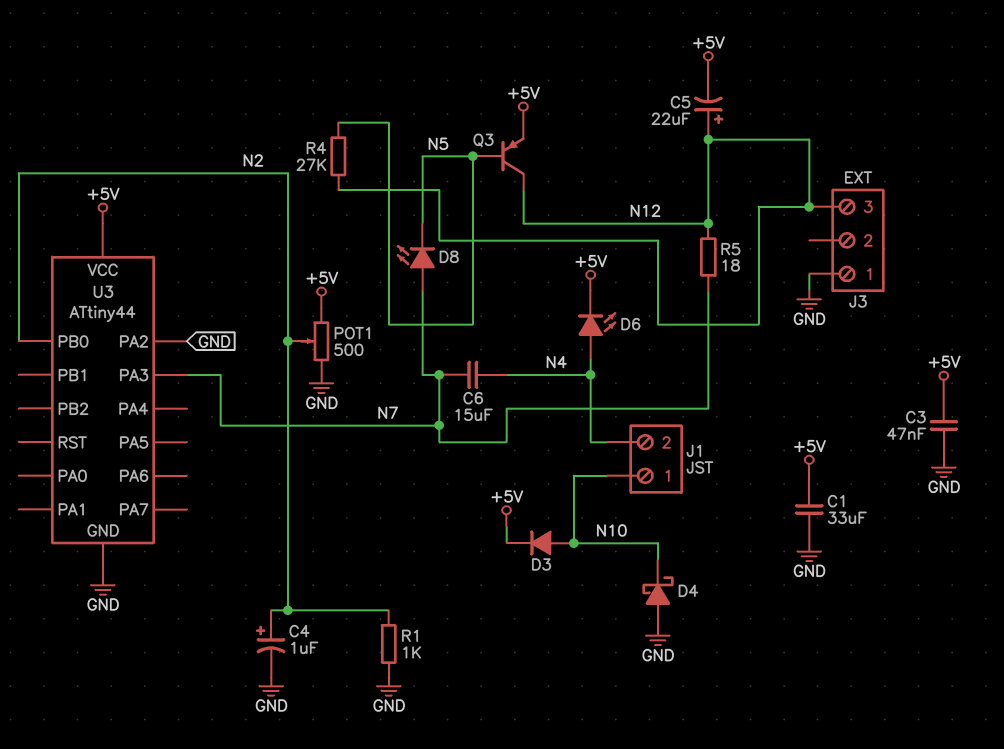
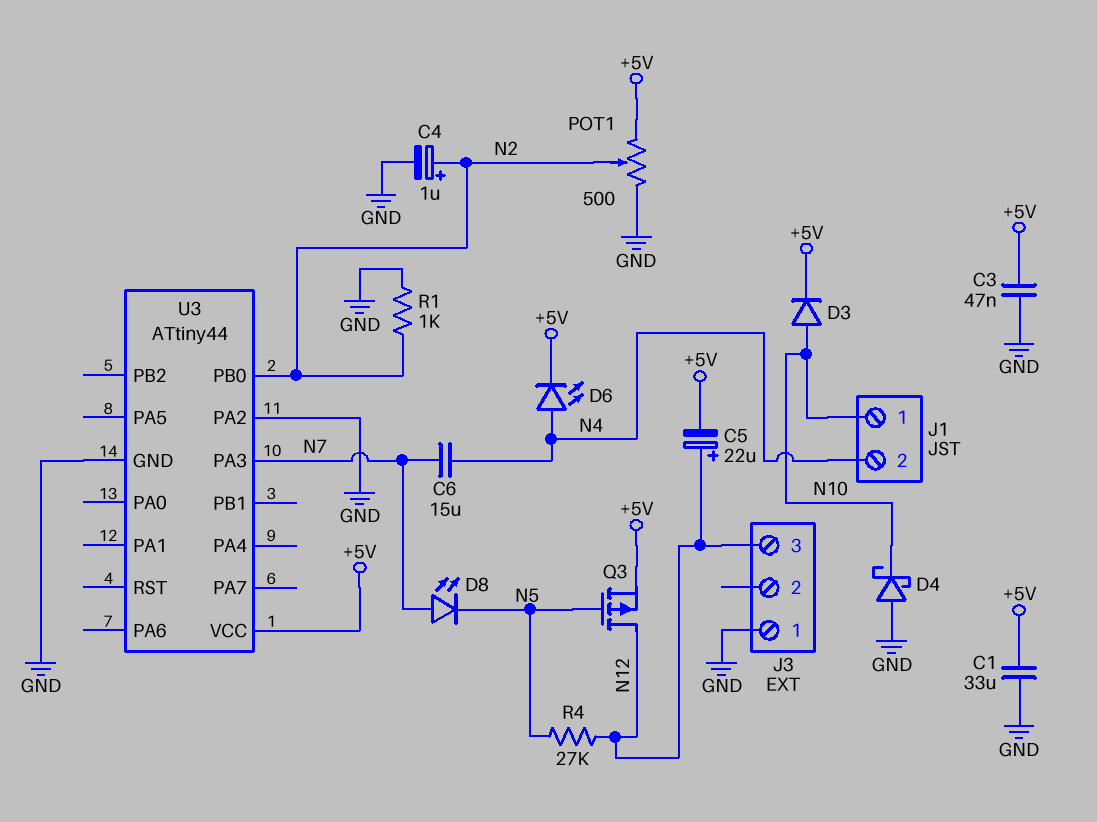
Q3: PNP (B N5, C N12, E +5V) -> PMOS (G N5, D N12, S +5V)
R5: 18 (N7, N12) -> none

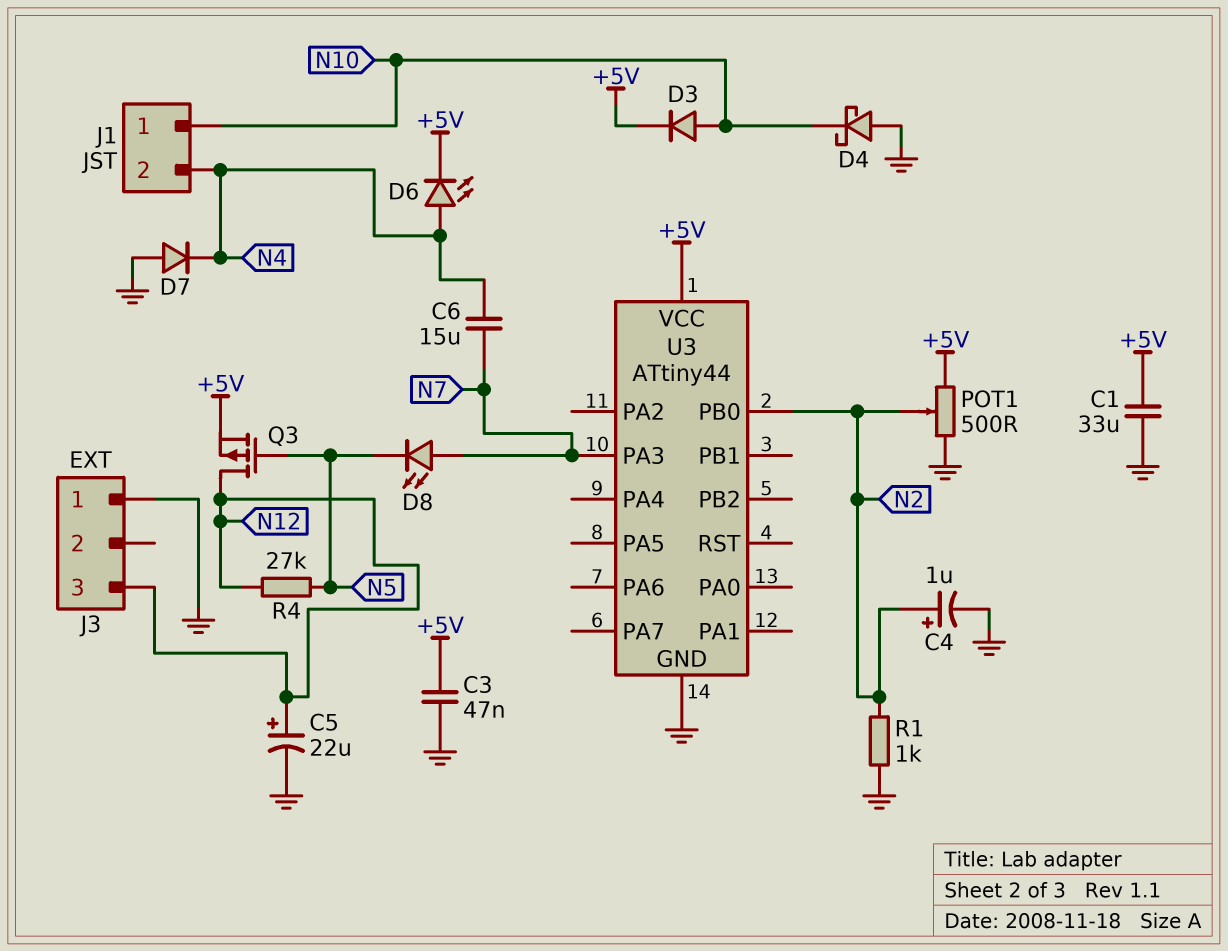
C5: 22uF (plus N12, minus +5V) -> 22uF (plus N12, minus GND)
D7: none -> diode (A GND, K N4)
U3 pin PA2: GND -> none

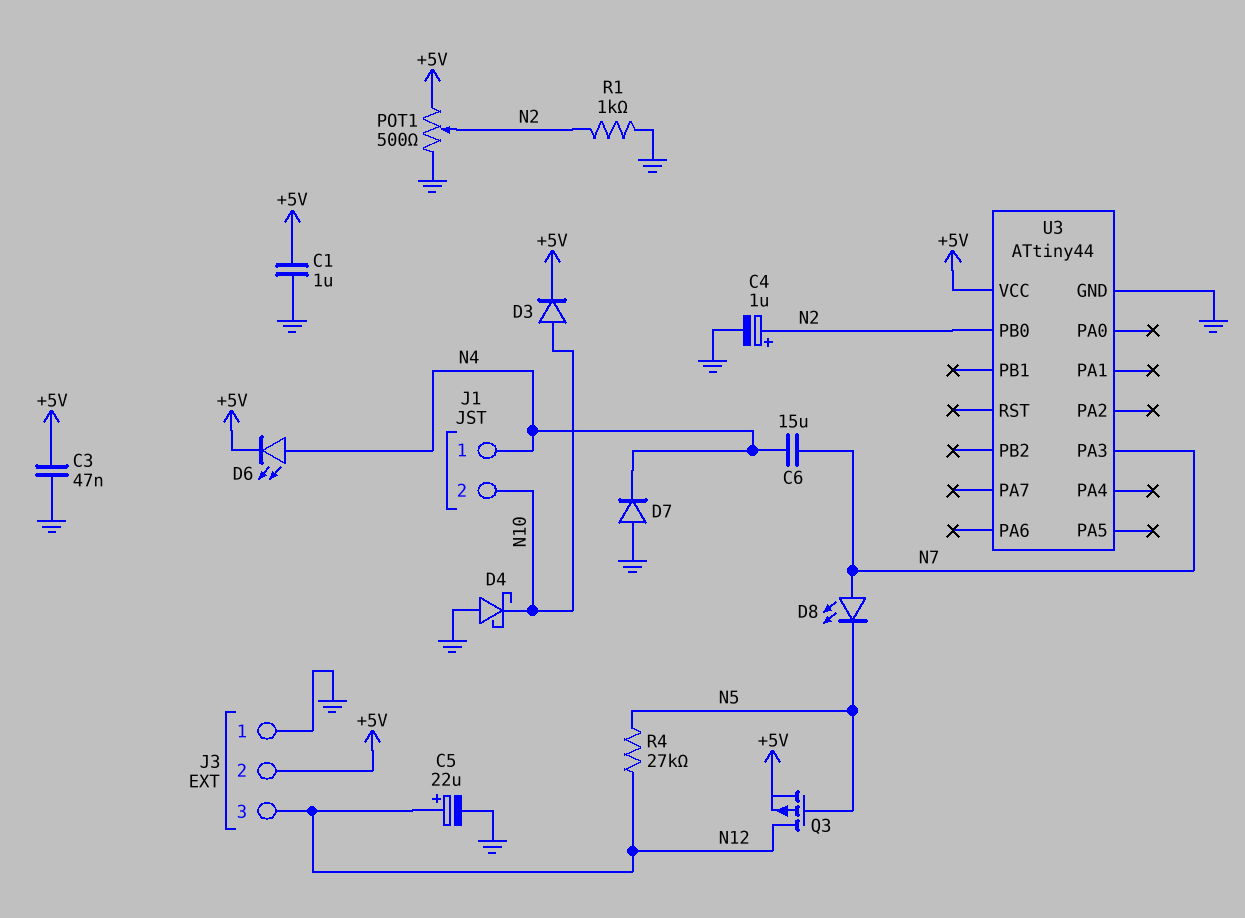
C1: 33uF (+5V, GND) -> 1uF (+5V, GND)
J1 pin 1: N10 -> N4
J1 pin 2: N4 -> N10
J3 pin 2: none -> +5V

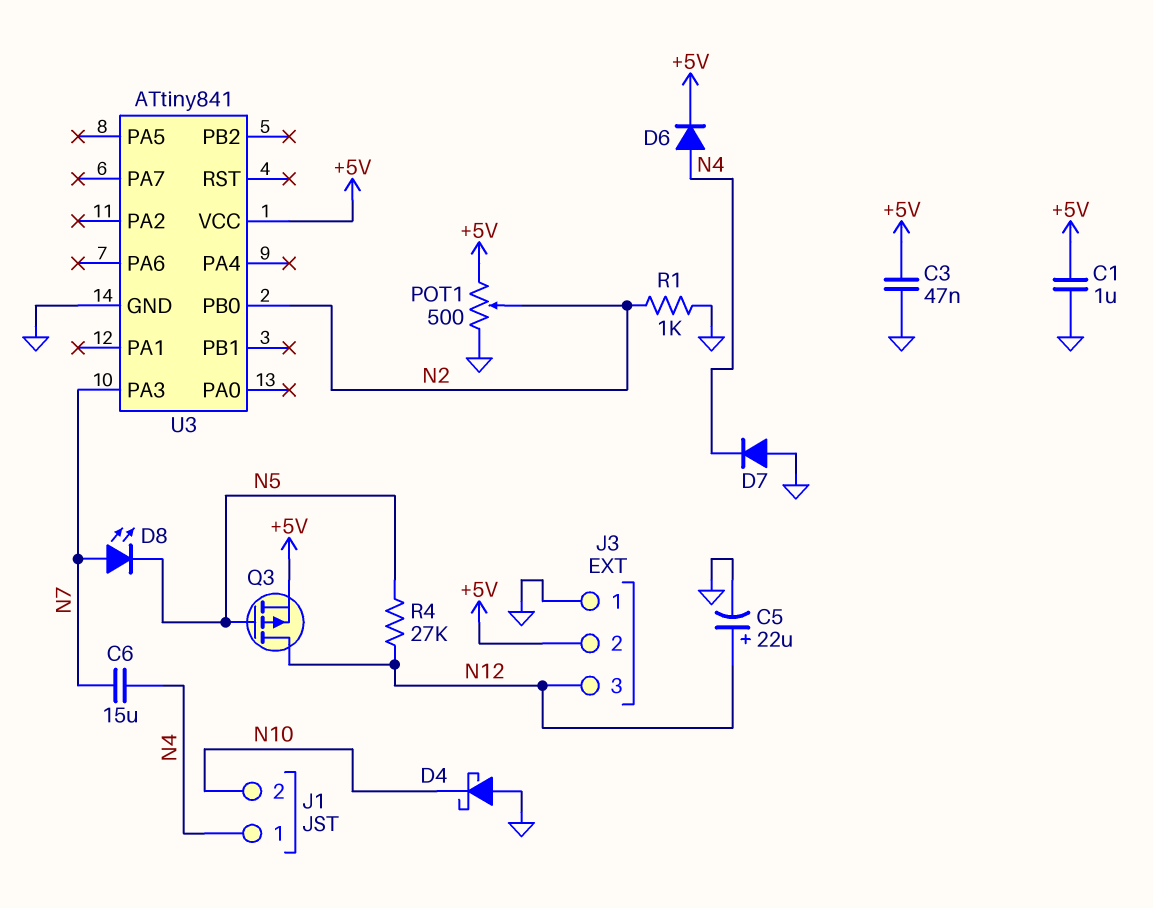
C4: 1uF (plus N2, minus GND) -> none
D3: diode (A N10, K +5V) -> none
D6: LED (A N4, K +5V) -> diode (A N4, K +5V)
U3: ATtiny44 -> ATtiny841

